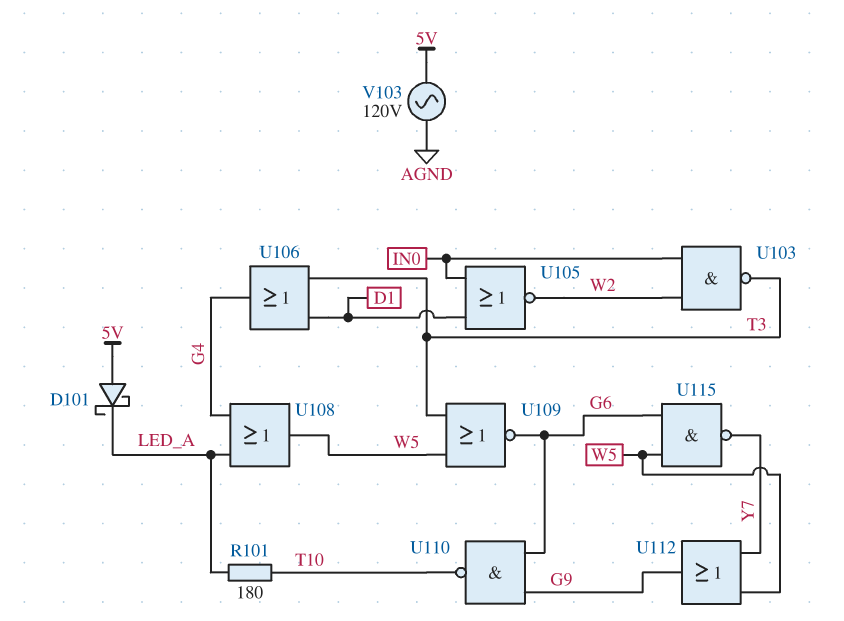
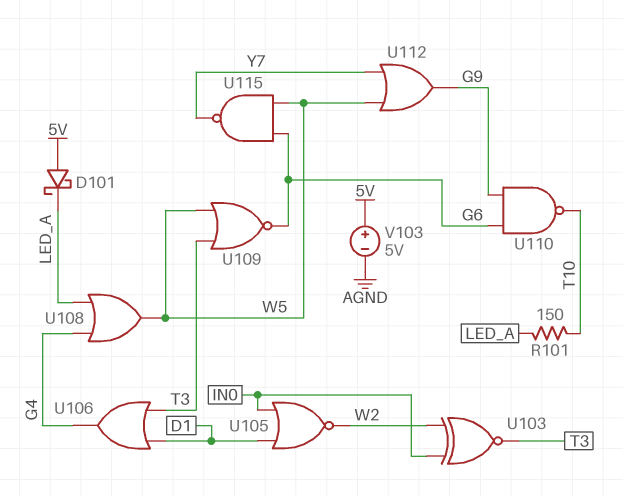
R101: 180 (LED_A, T10) -> 150 (LED_A, T10)
U103: NAND (in IN0, in W2, out T3) -> XNOR (in IN0, in W2, out T3)
V103: AC 120V (5V, AGND) -> 5V (plus 5V, minus AGND)

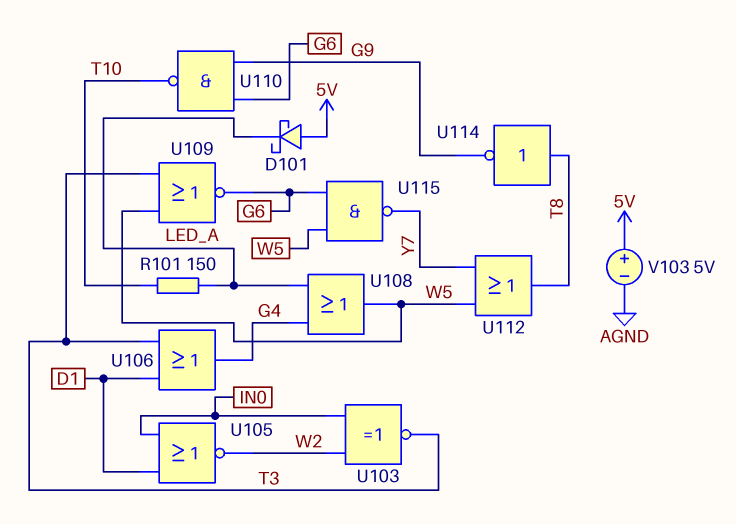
U112: OR (in W5, in Y7, out G9) -> OR (in W5, in Y7, out T8)
U114: none -> NOT (in T8, out G9)

